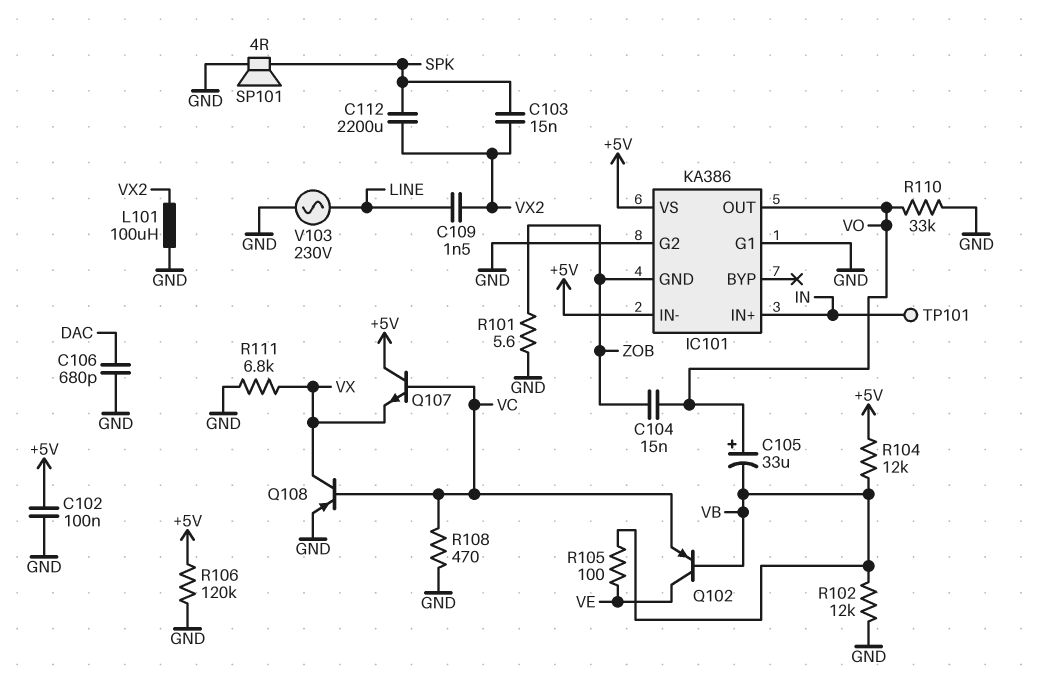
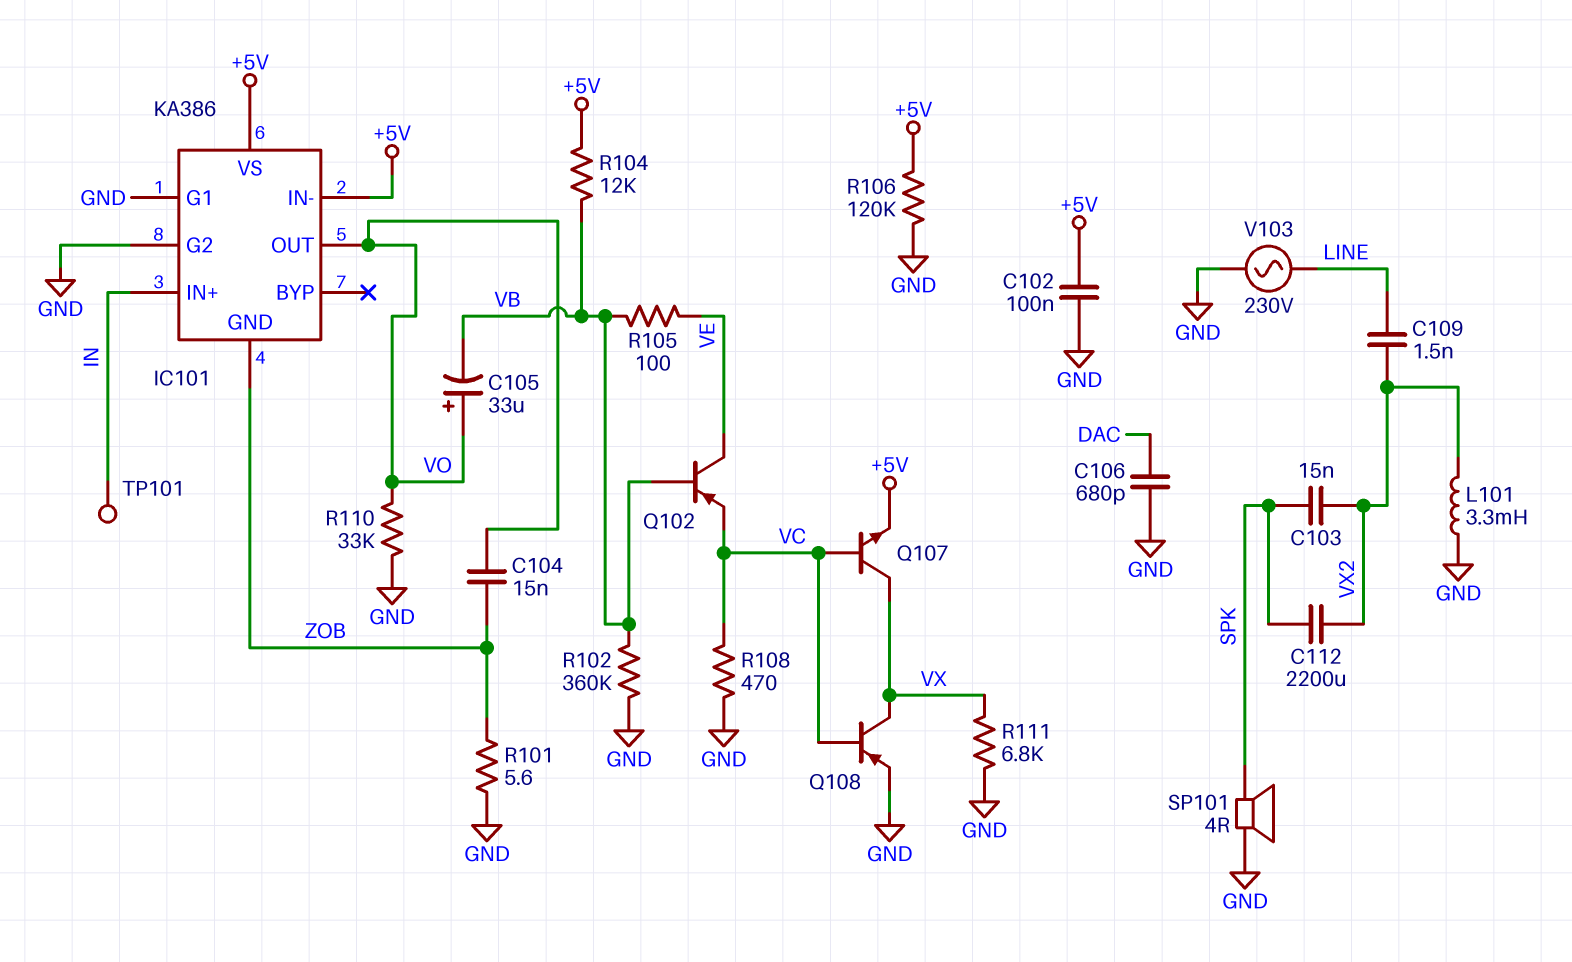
L101: 100uH (GND, VX2) -> 3.3mH (GND, VX2)
Q107: NPN (B VC, C +5V, E VX) -> NPN (B VC, C VX, E +5V)
R102: 12k (GND, VB) -> 360k (GND, VB)

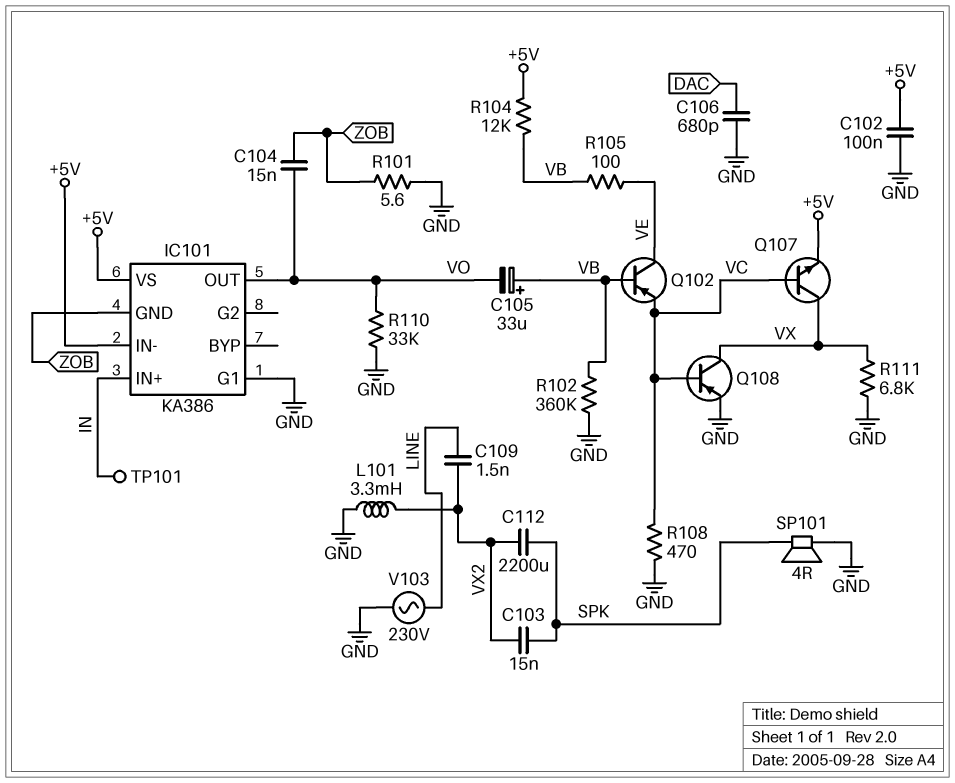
C105: 33uF (plus VO, minus VB) -> 33uF (plus VB, minus VO)
IC101 pin G2: GND -> none
R106: 120k (+5V, GND) -> none

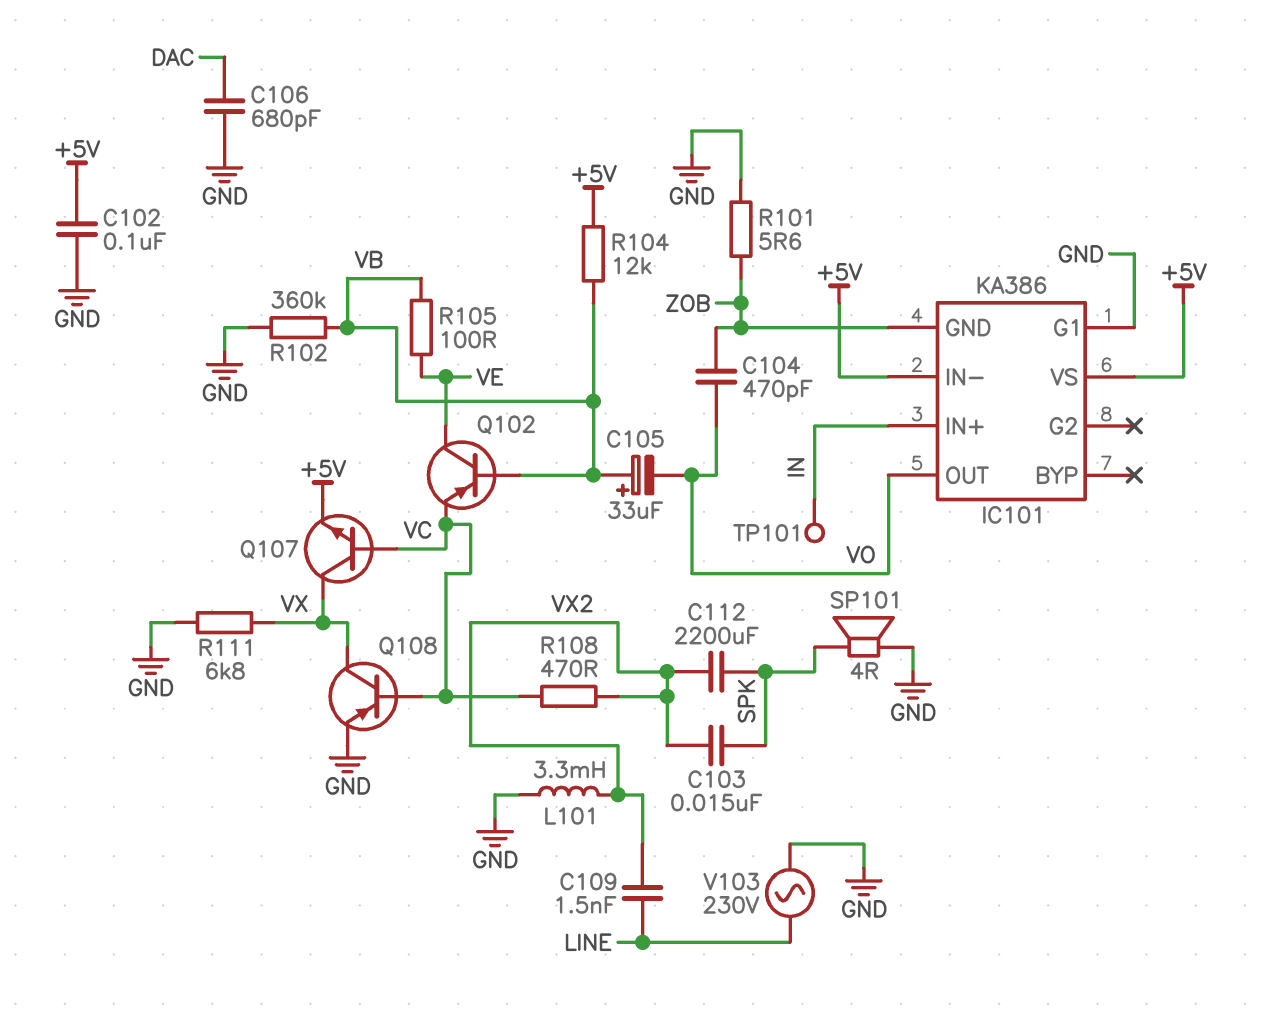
C104: 15nF (VO, ZOB) -> 470pF (VO, ZOB)
R108: 470 (GND, VC) -> 470 (VC, VX2)
R110: 33k (GND, VO) -> none

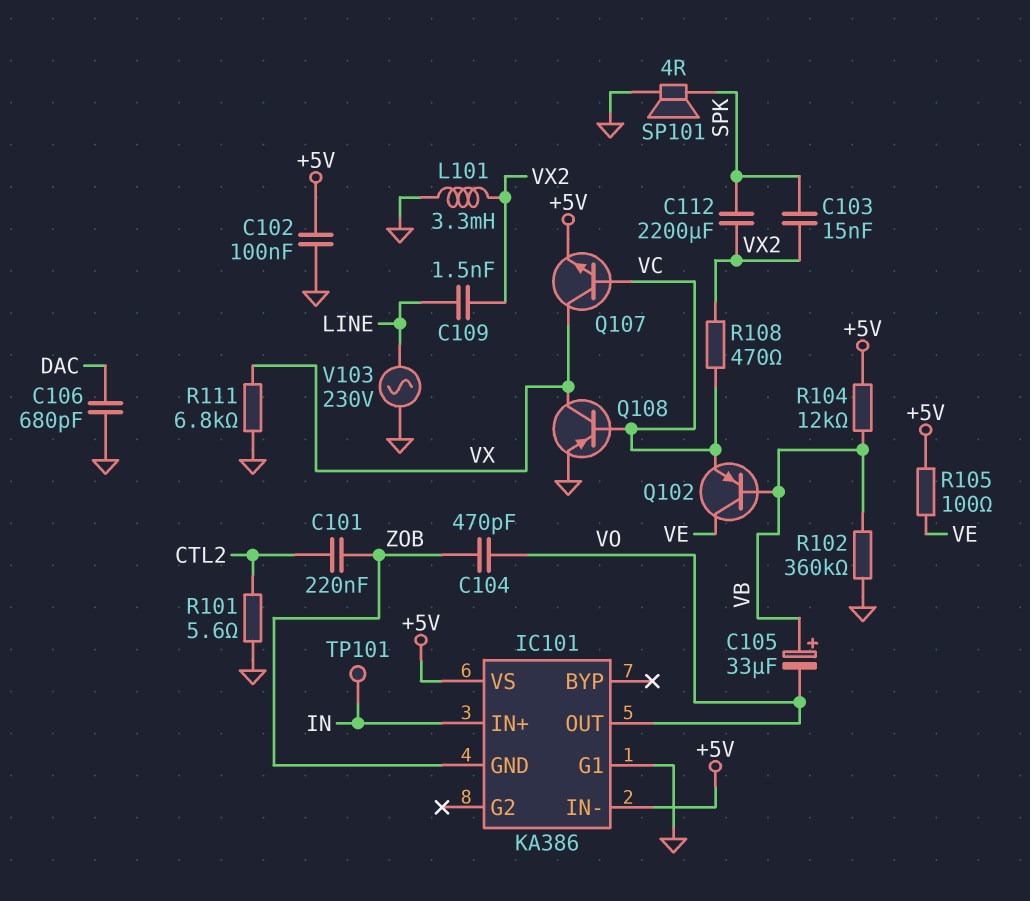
C101: none -> 220nF (CTL2, ZOB)
R101: 5.6 (GND, ZOB) -> 5.6 (CTL2, GND)
R105: 100 (VB, VE) -> 100 (+5V, VE)

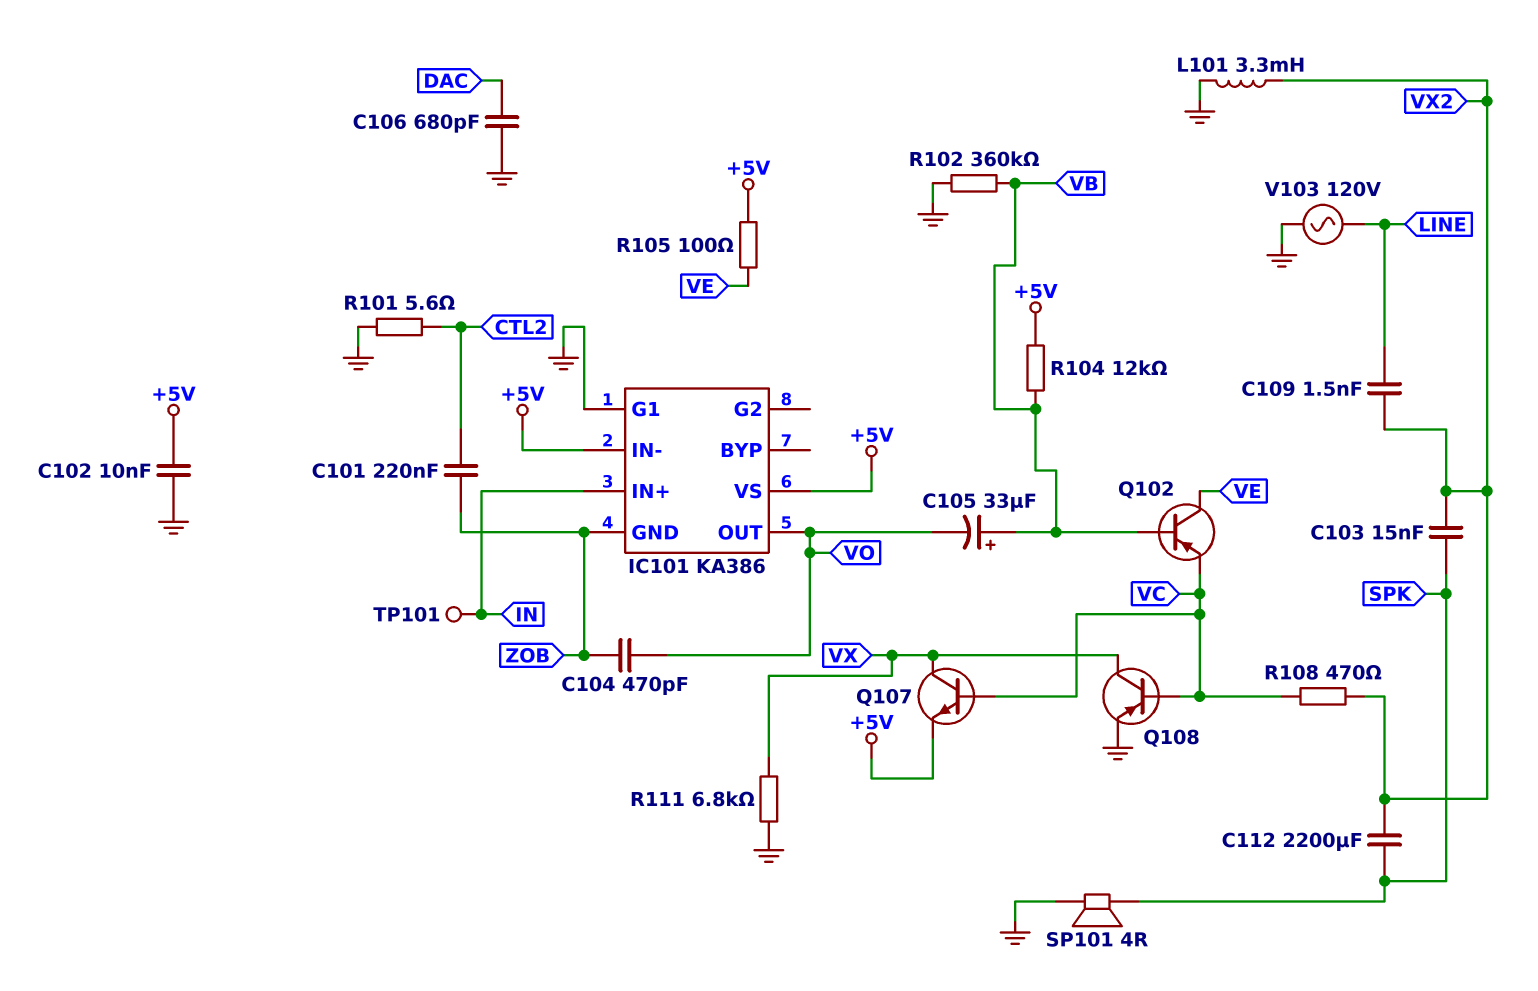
C102: 100nF (+5V, GND) -> 10nF (+5V, GND)
V103: AC 230V (GND, LINE) -> AC 120V (GND, LINE)

